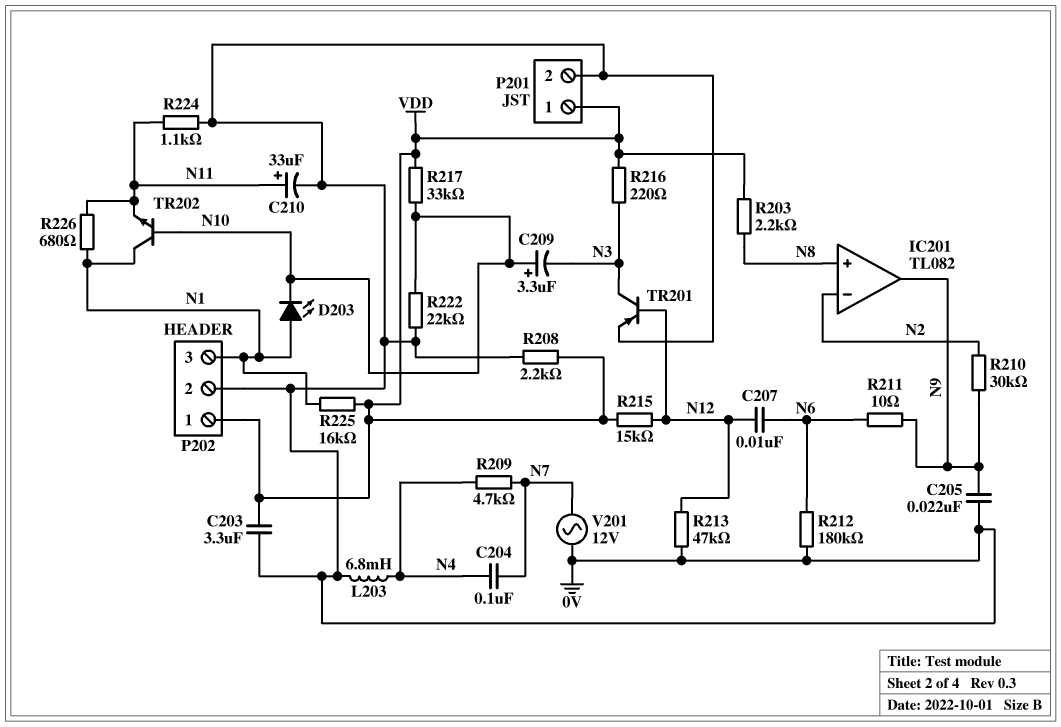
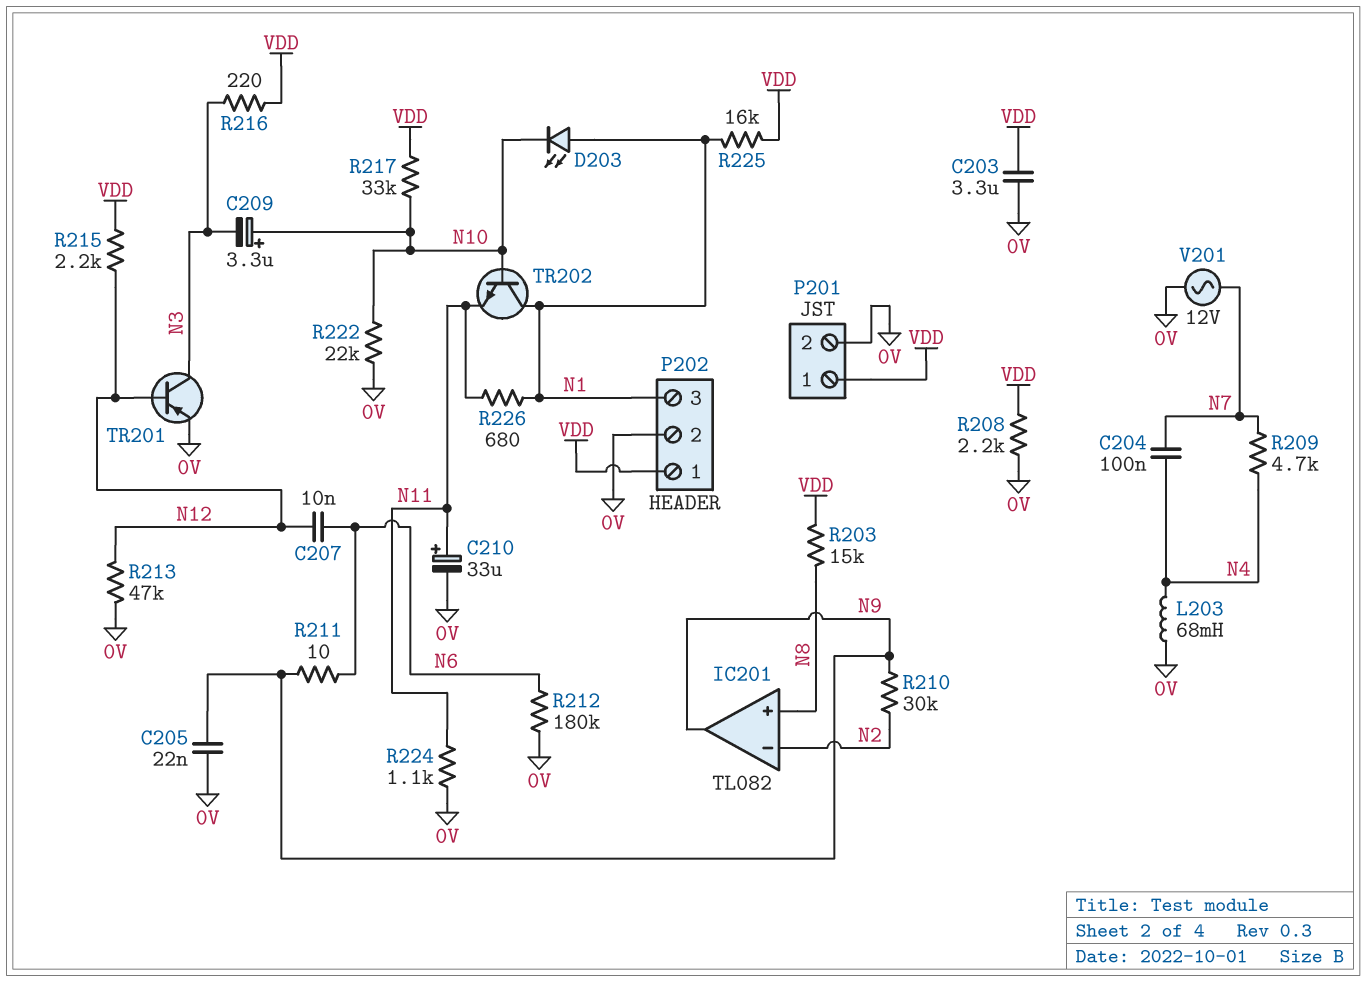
L203: 6.8mH (0V, N4) -> 68mH (0V, N4)
R203: 2.2k (N8, VDD) -> 15k (N8, VDD)
R215: 15k (N12, VDD) -> 2.2k (N12, VDD)

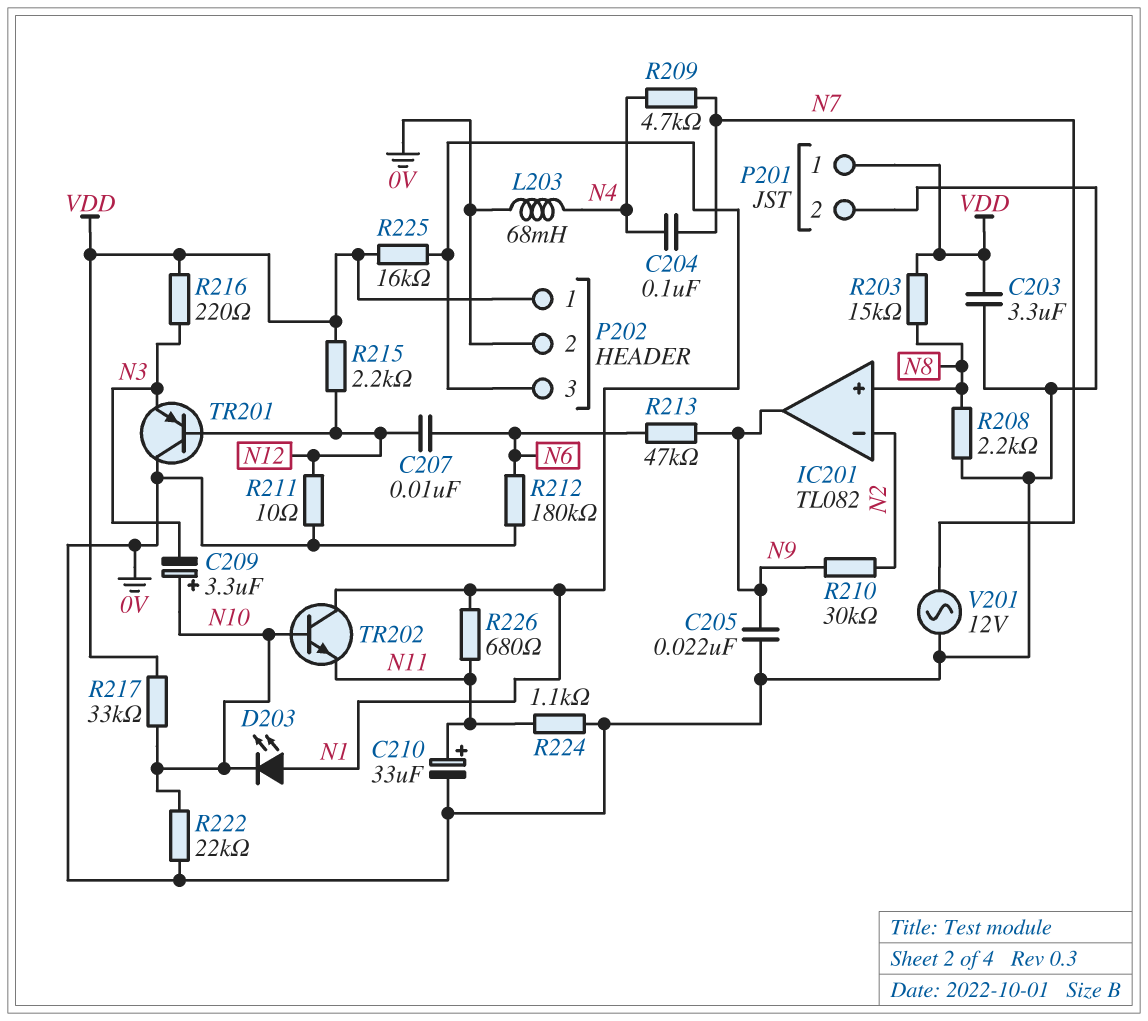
R208: 2.2k (0V, VDD) -> 2.2k (0V, N8)
R211: 10 (N6, N9) -> 10 (0V, N12)
R213: 47k (0V, N12) -> 47k (N6, N9)
TR201: PNP (B N12, C N3, E 0V) -> PNP (B N12, C 0V, E N3)

